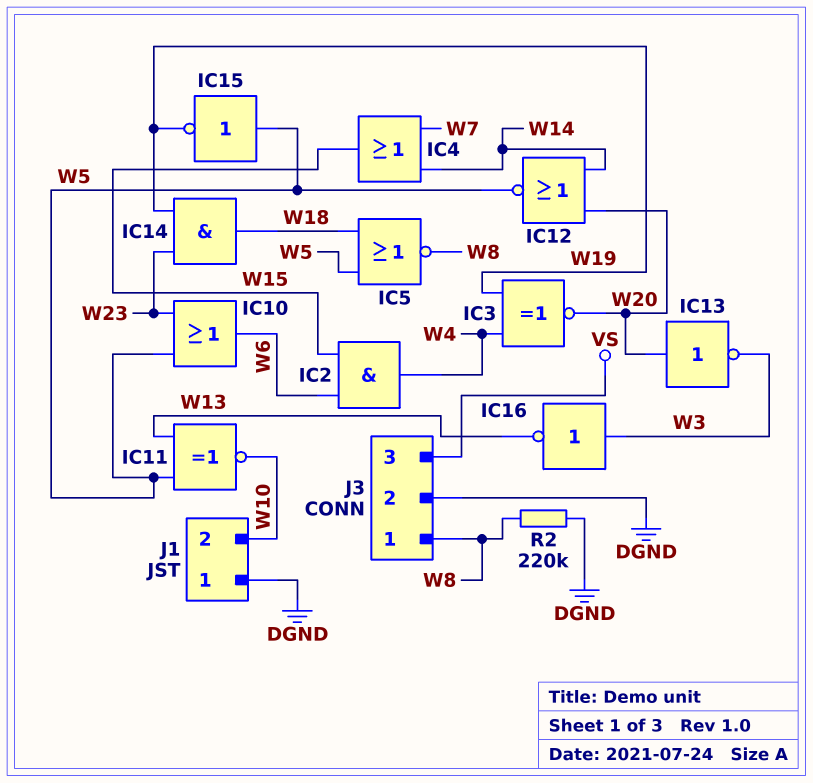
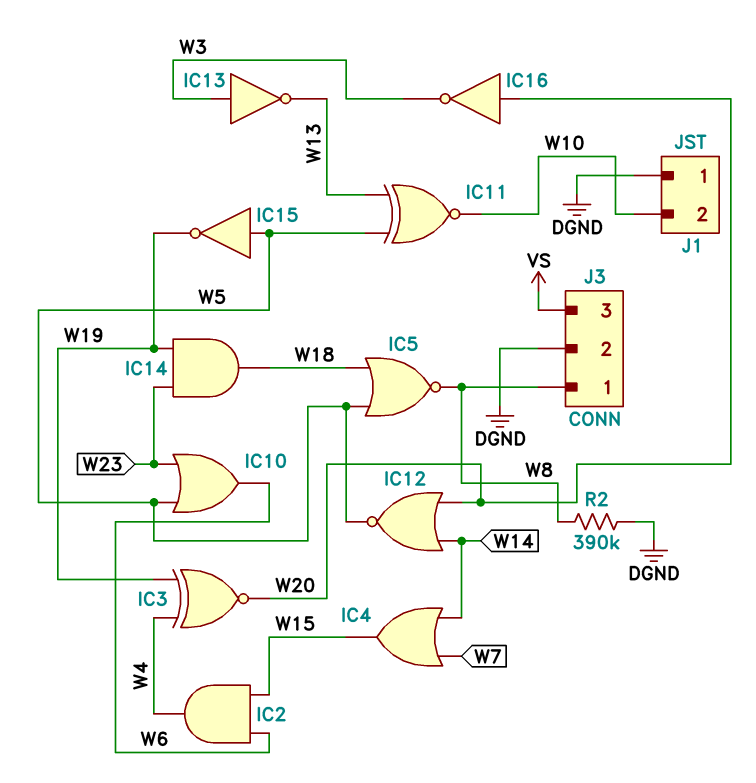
IC13: NOT (in W20, out W3) -> NOT (in W3, out W13)
IC16: NOT (in W3, out W13) -> NOT (in W20, out W3)
R2: 220k (DGND, W8) -> 390k (DGND, W8)

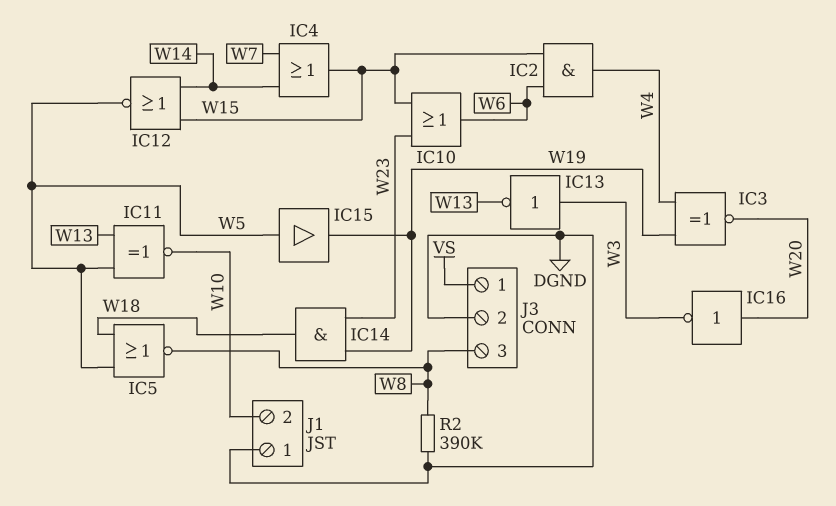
IC10: OR (in W5, in W23, out W6) -> OR (in W15, in W23, out W6)
IC12: NOR (in W14, in W20, out W5) -> NOR (in W14, in W15, out W5)
IC15: NOT (in W5, out W19) -> buffer (in W5, out W19)
J3 pin 1: W8 -> VS
J3 pin 3: VS -> W8

